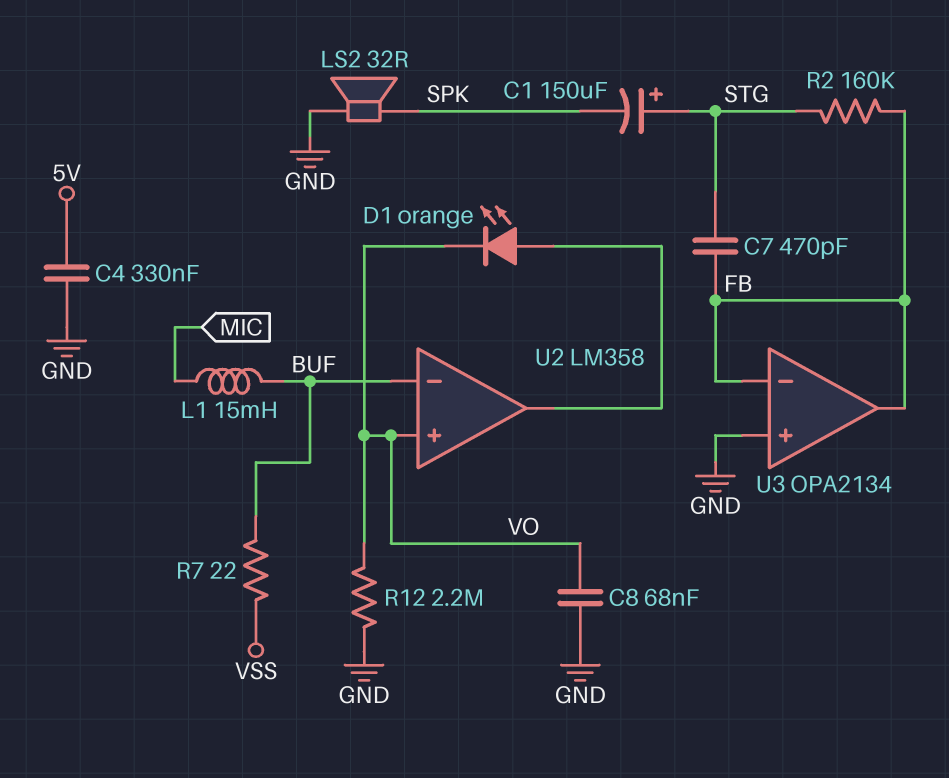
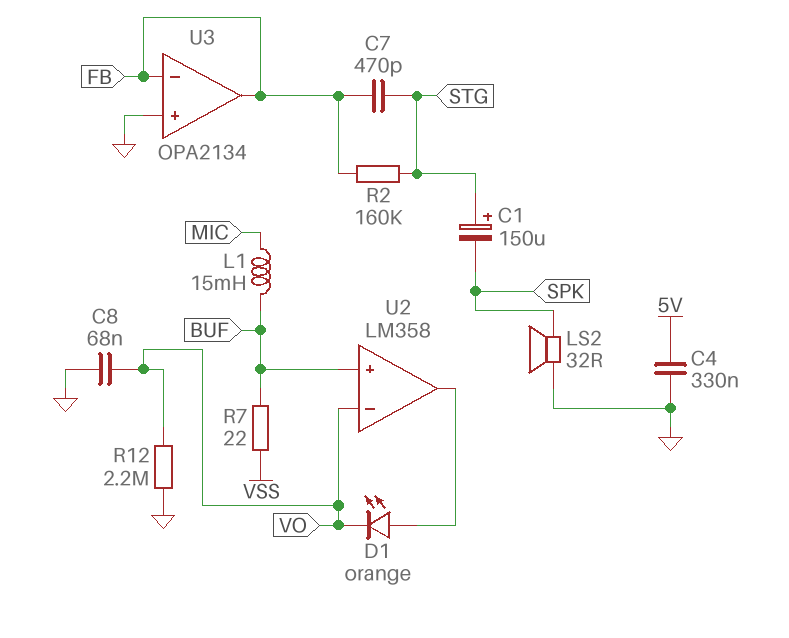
U2 pin in+: VO -> BUF
U2 pin in-: BUF -> VO

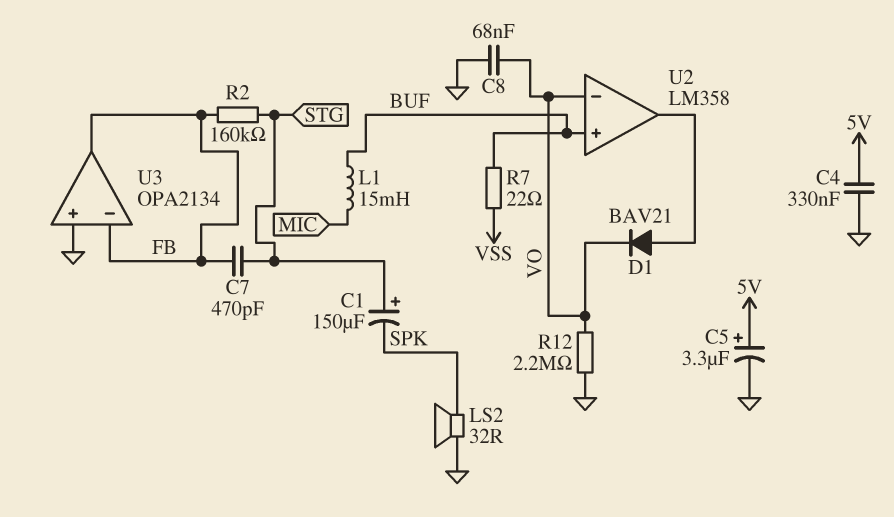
C5: none -> 3.3uF (plus 5V, minus GND)
D1: LED orange (A U2/out, K VO) -> diode BAV21 (A U2/out, K VO)

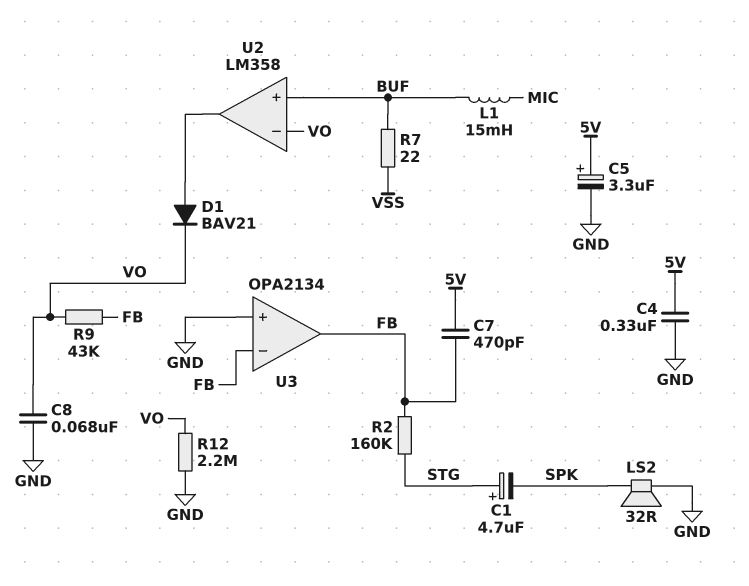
C1: 150uF (plus STG, minus SPK) -> 4.7uF (plus STG, minus SPK)
C7: 470pF (FB, STG) -> 470pF (5V, FB)
R9: none -> 43k (FB, VO)

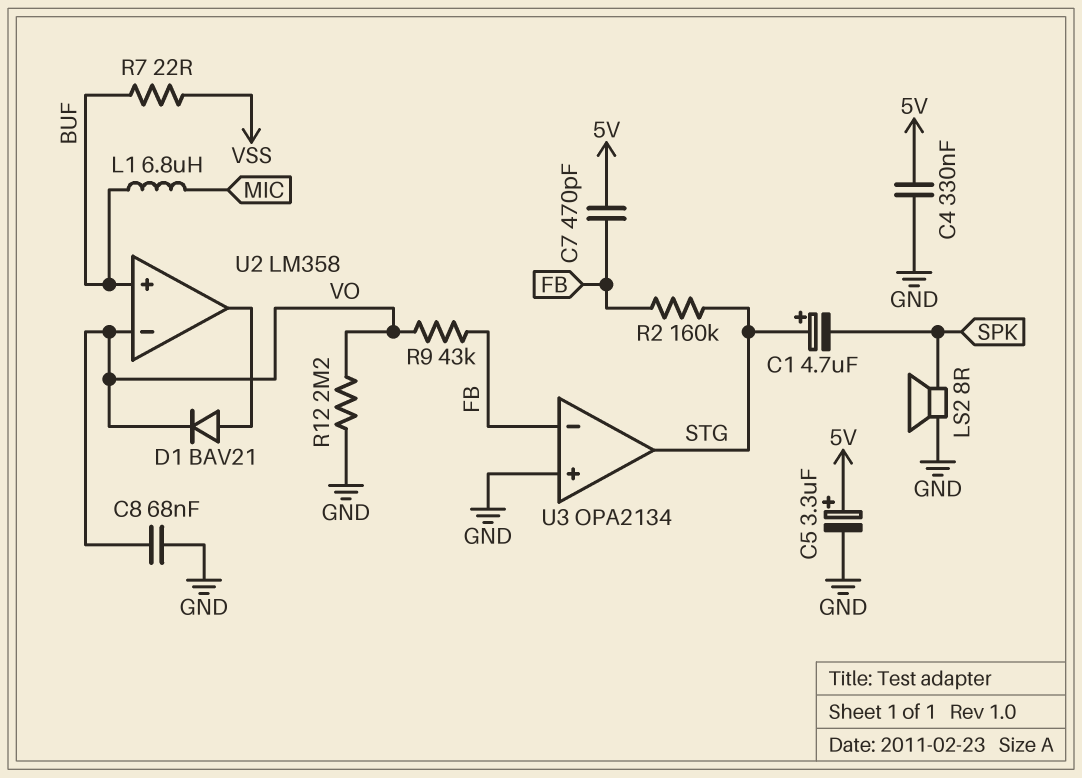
L1: 15mH (BUF, MIC) -> 6.8uH (BUF, MIC)
LS2: speaker 32R (GND, SPK) -> speaker 8R (GND, SPK)
U3 pin out: FB -> STG

